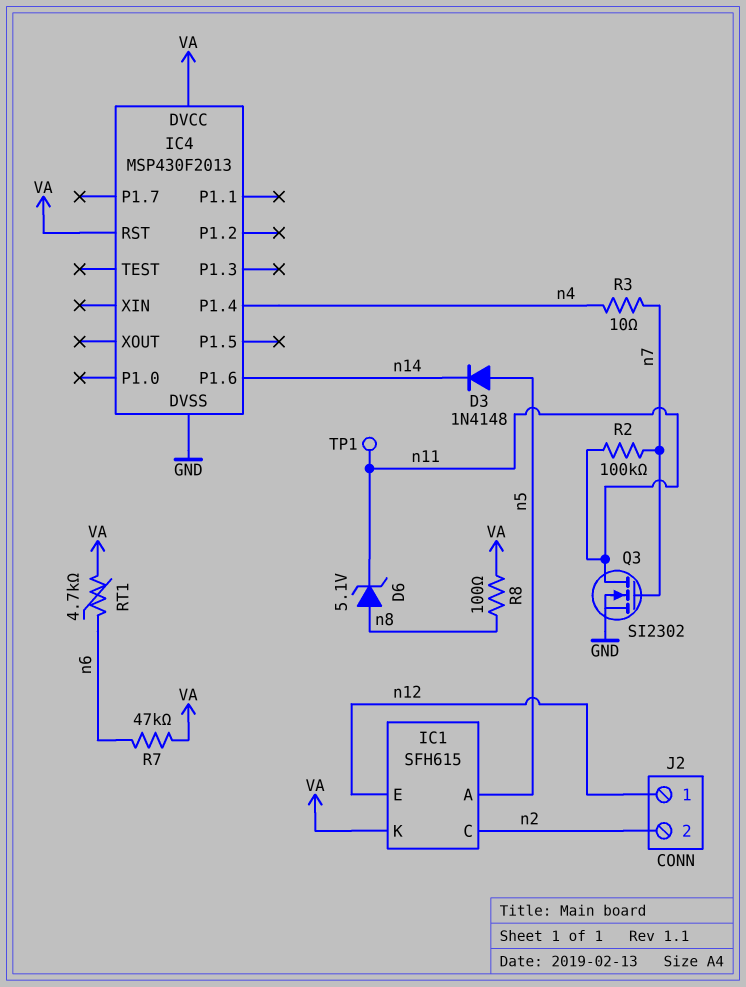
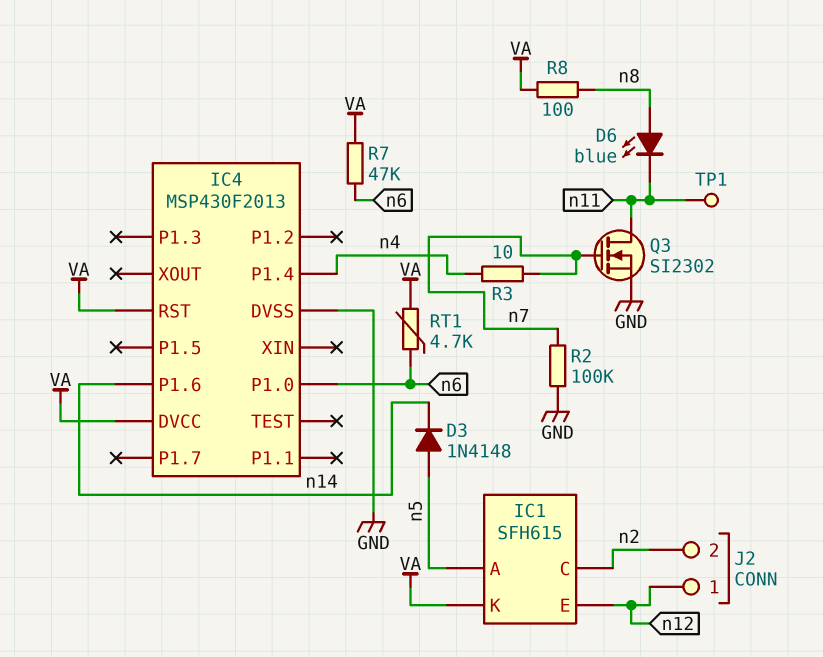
D6: zener 5.1V (A n8, K n11) -> LED blue (A n8, K n11)
IC4 pin P1.0: none -> n6
R2: 100k (n7, n11) -> 100k (GND, n7)

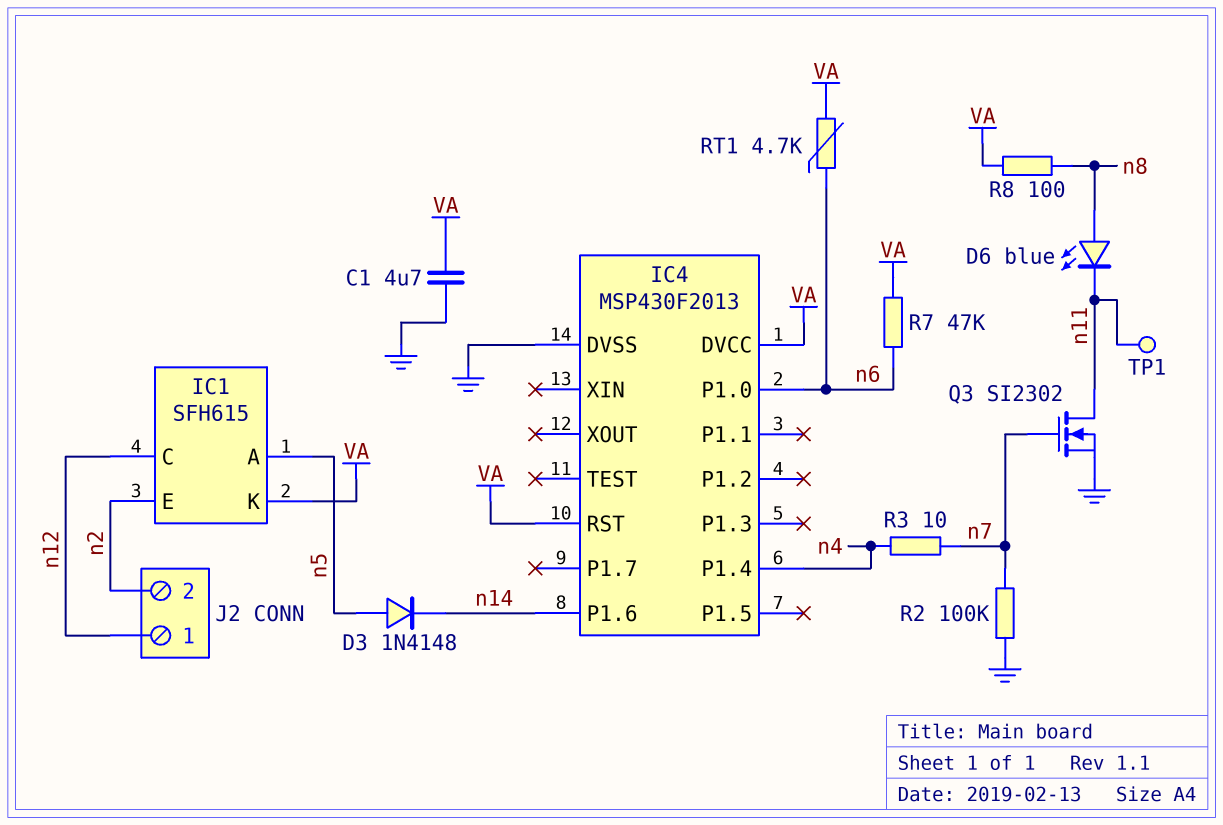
C1: none -> 4.7uF (GND, VA)
IC1 pin C: n2 -> n12
IC1 pin E: n12 -> n2

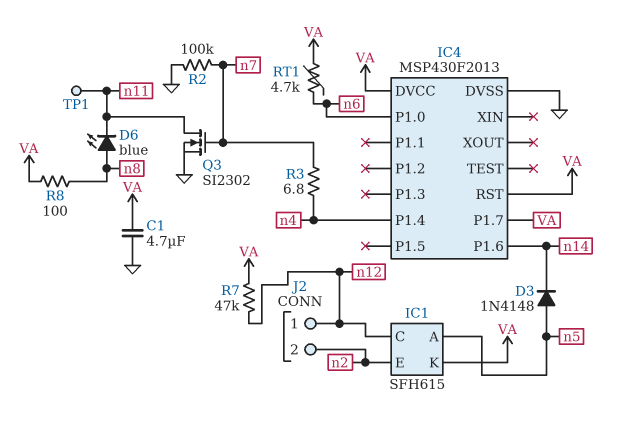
IC4 pin P1.7: none -> VA
R3: 10 (n4, n7) -> 6.8 (n4, n7)
R7: 47k (VA, n6) -> 47k (VA, n12)

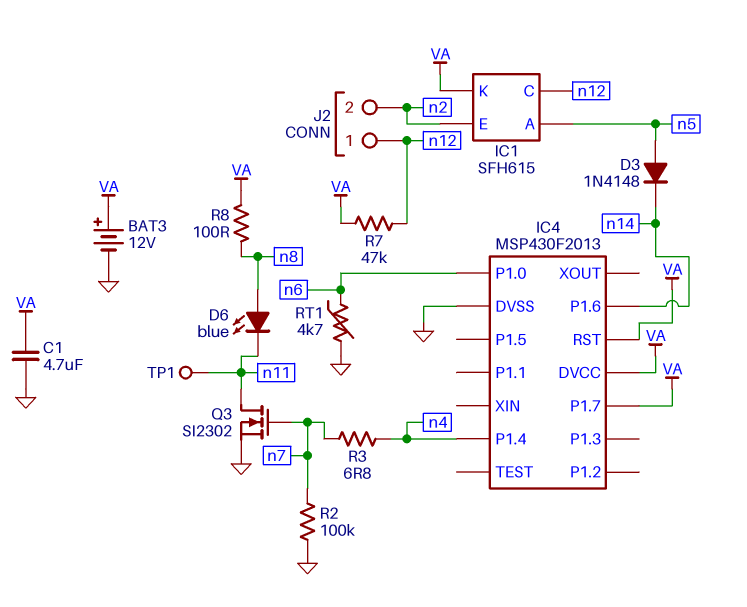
BAT3: none -> 12V (plus VA, minus GND)
RT1: 4.7k (VA, n6) -> 4.7k (GND, n6)

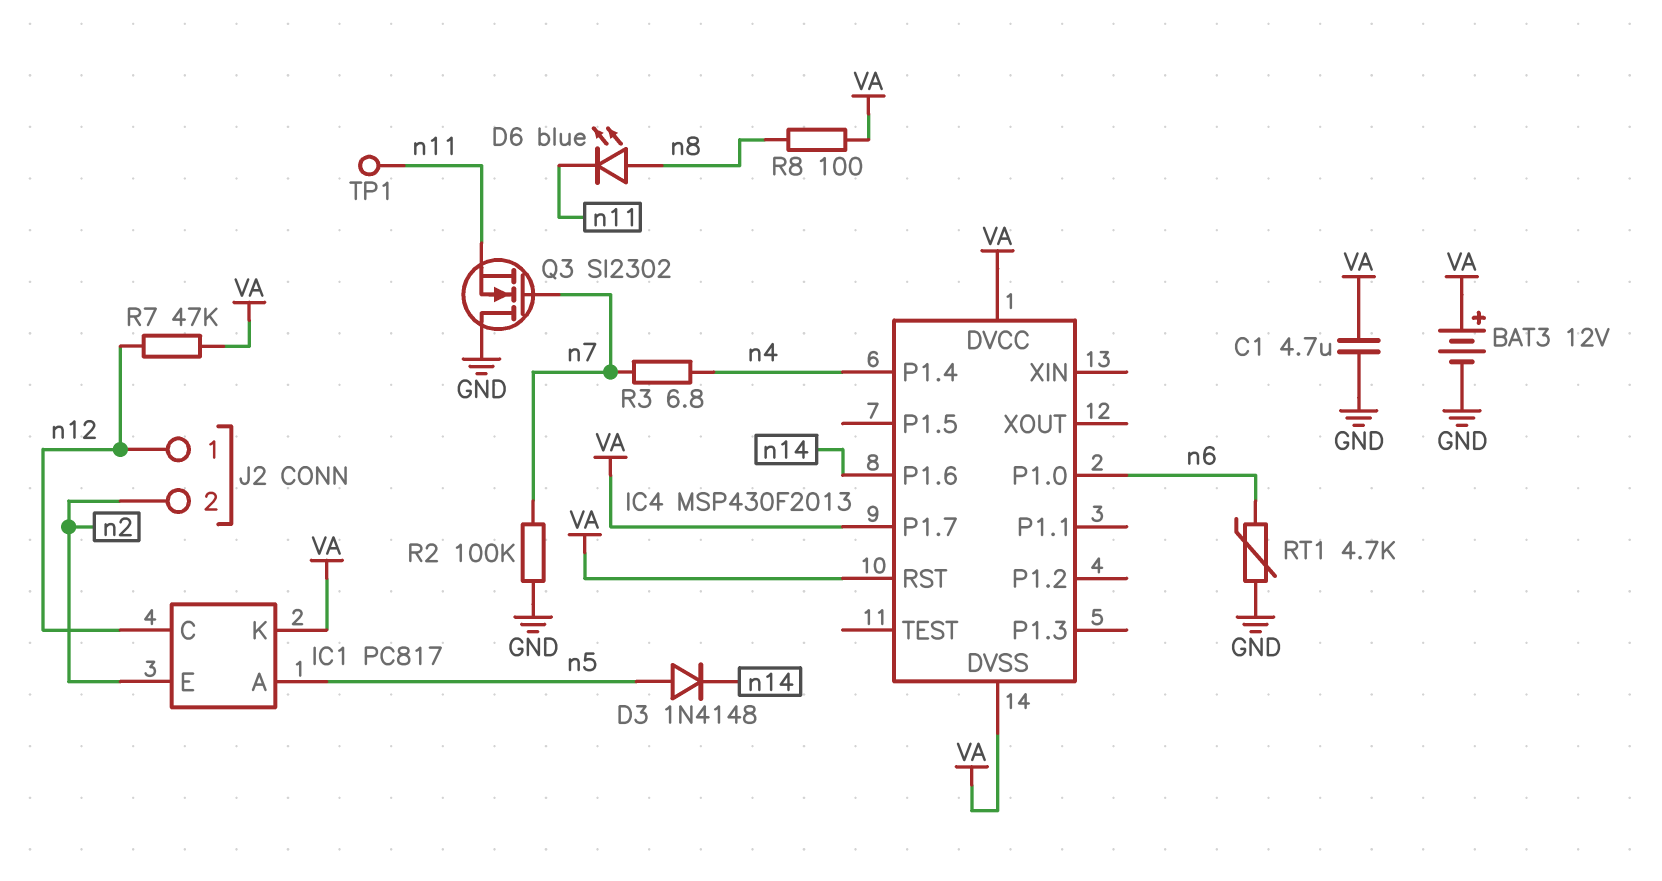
IC1: SFH615 -> PC817
IC4 pin DVSS: GND -> VA
Q3: NMOS SI2302 (G n7, D n11, S GND) -> NMOS SI2302 (G n7, D GND, S n11)

